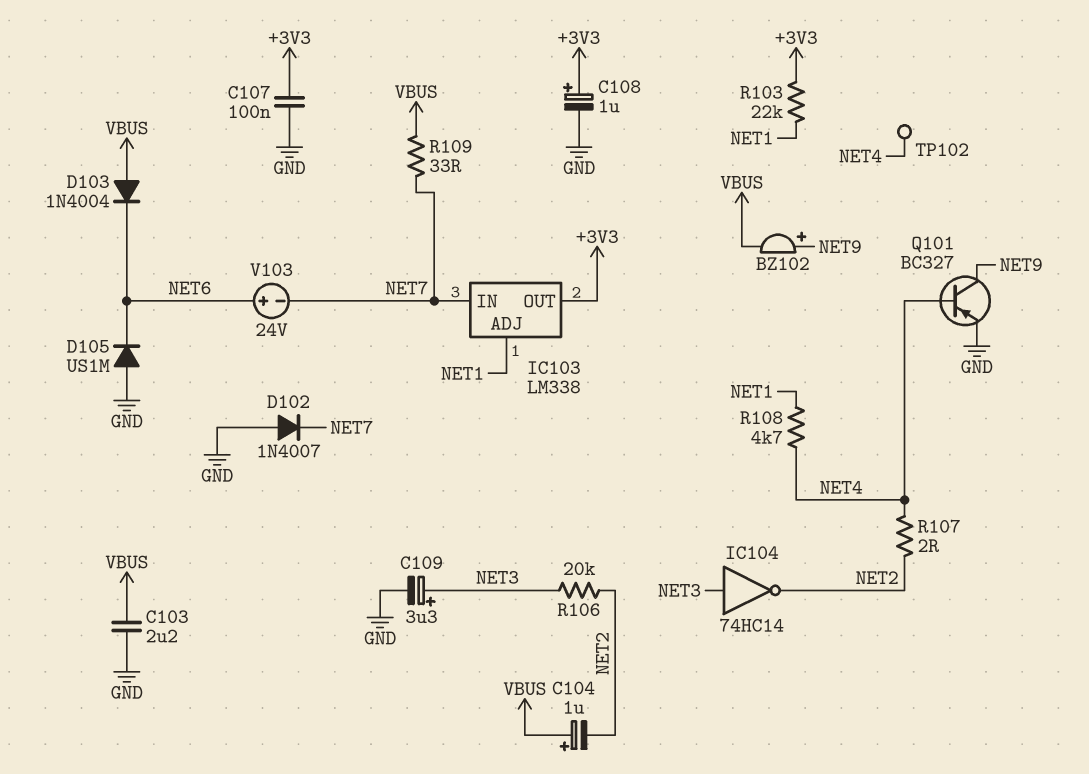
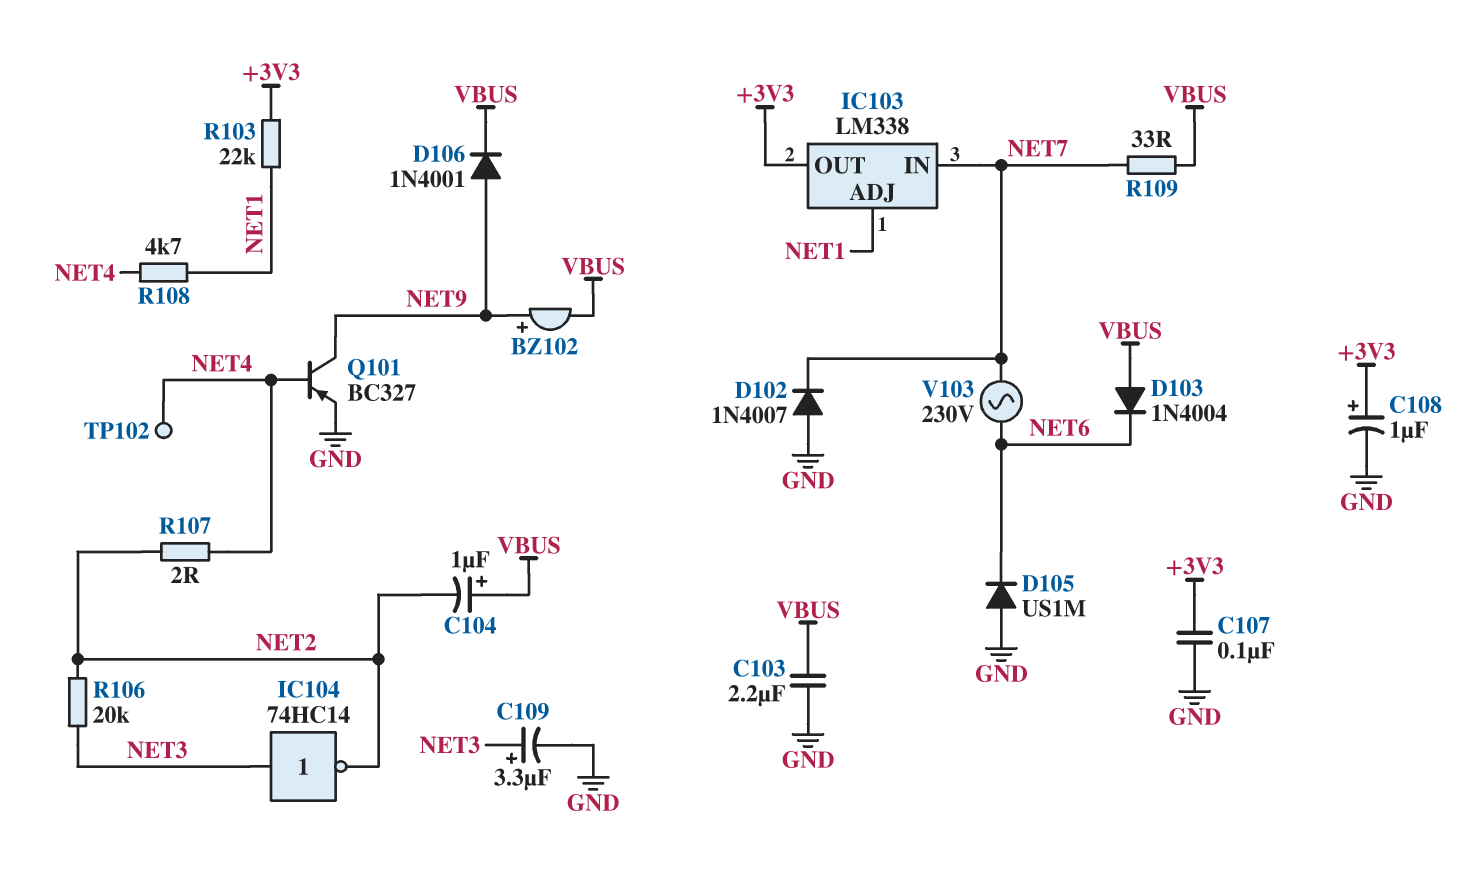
D106: none -> diode 1N4001 (A NET9, K VBUS)
V103: 24V (plus NET6, minus NET7) -> AC 230V (NET6, NET7)

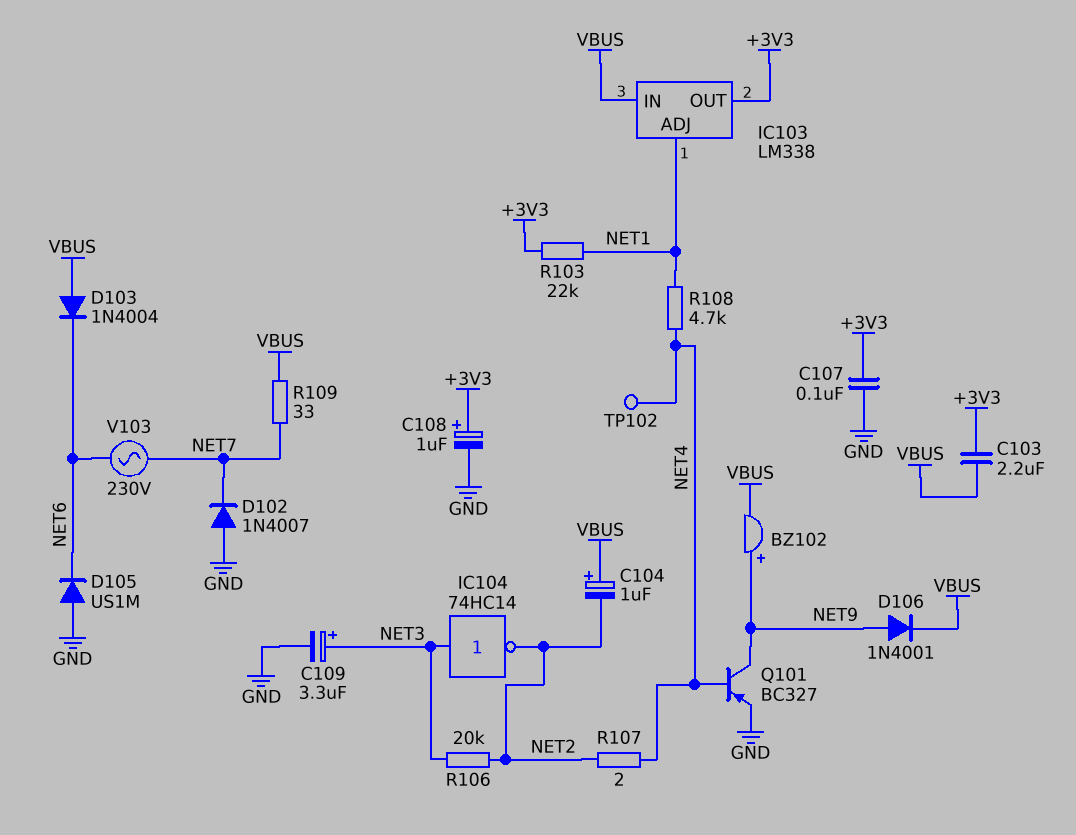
C103: 2.2uF (GND, VBUS) -> 2.2uF (+3V3, VBUS)
IC103 pin IN: NET7 -> VBUS

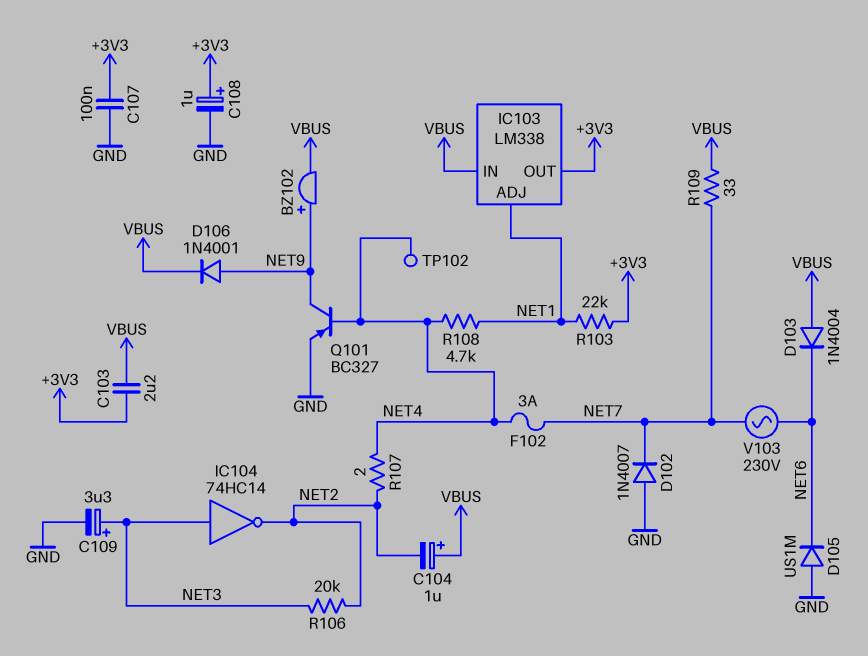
F102: none -> 3A (NET4, NET7)

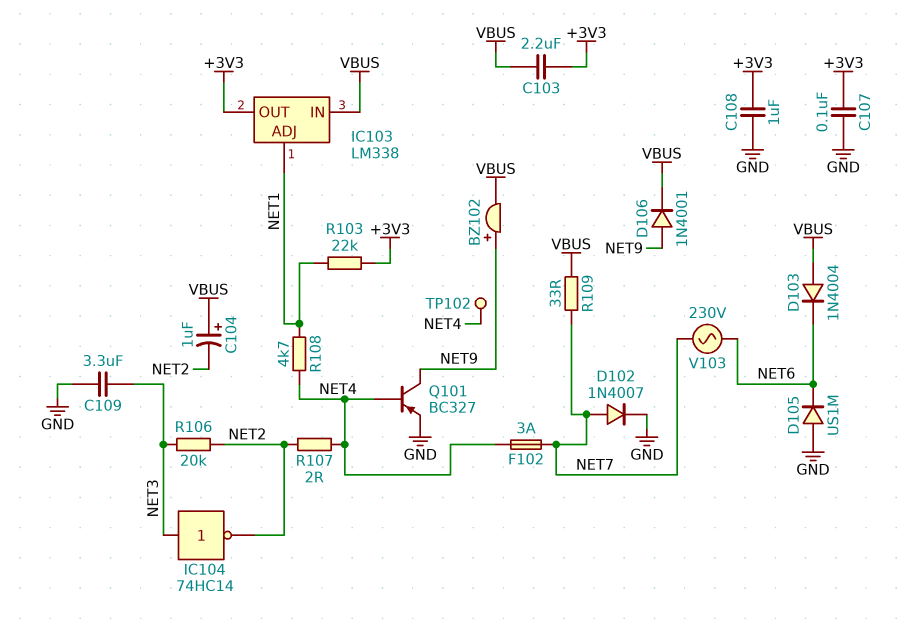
C108: 1uF (plus +3V3, minus GND) -> 1uF (+3V3, GND)
C109: 3.3uF (plus NET3, minus GND) -> 3.3uF (GND, NET3)
D102: diode 1N4007 (A GND, K NET7) -> diode 1N4007 (A NET7, K GND)

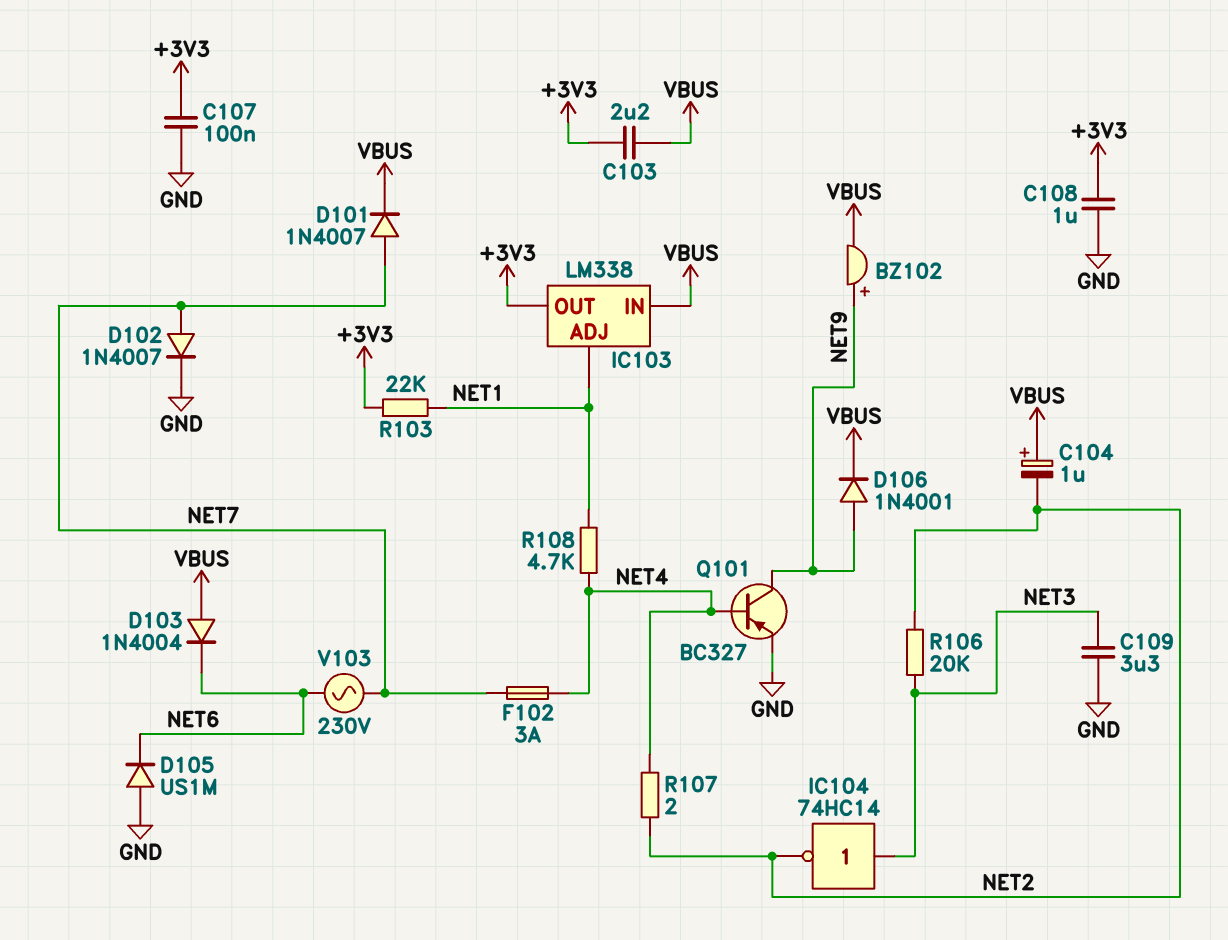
D101: none -> diode 1N4007 (A NET7, K VBUS)
R109: 33 (NET7, VBUS) -> none
TP102: test point (NET4) -> none

